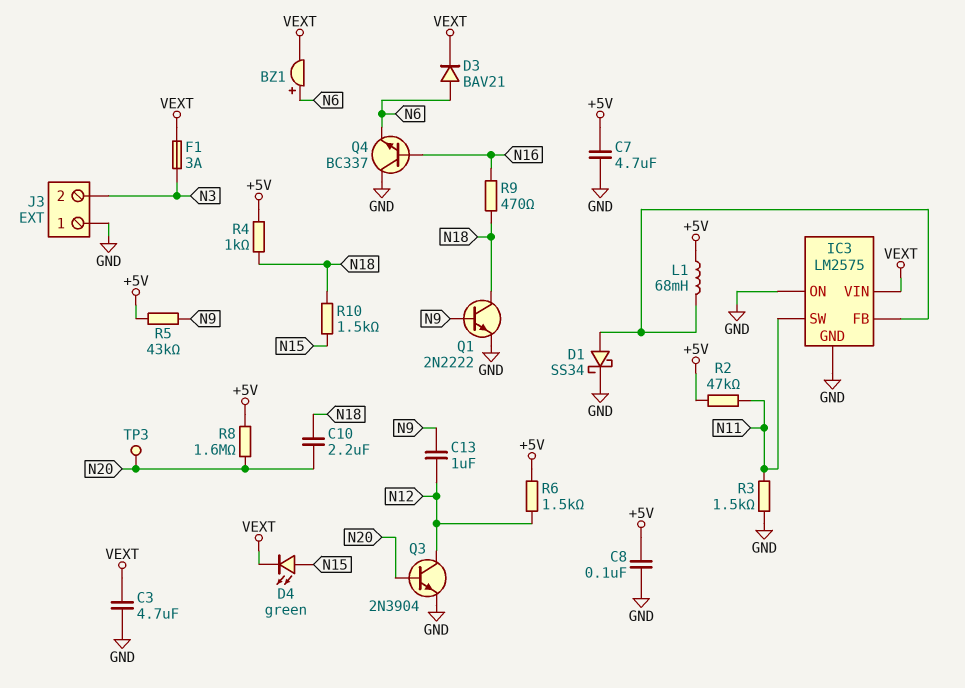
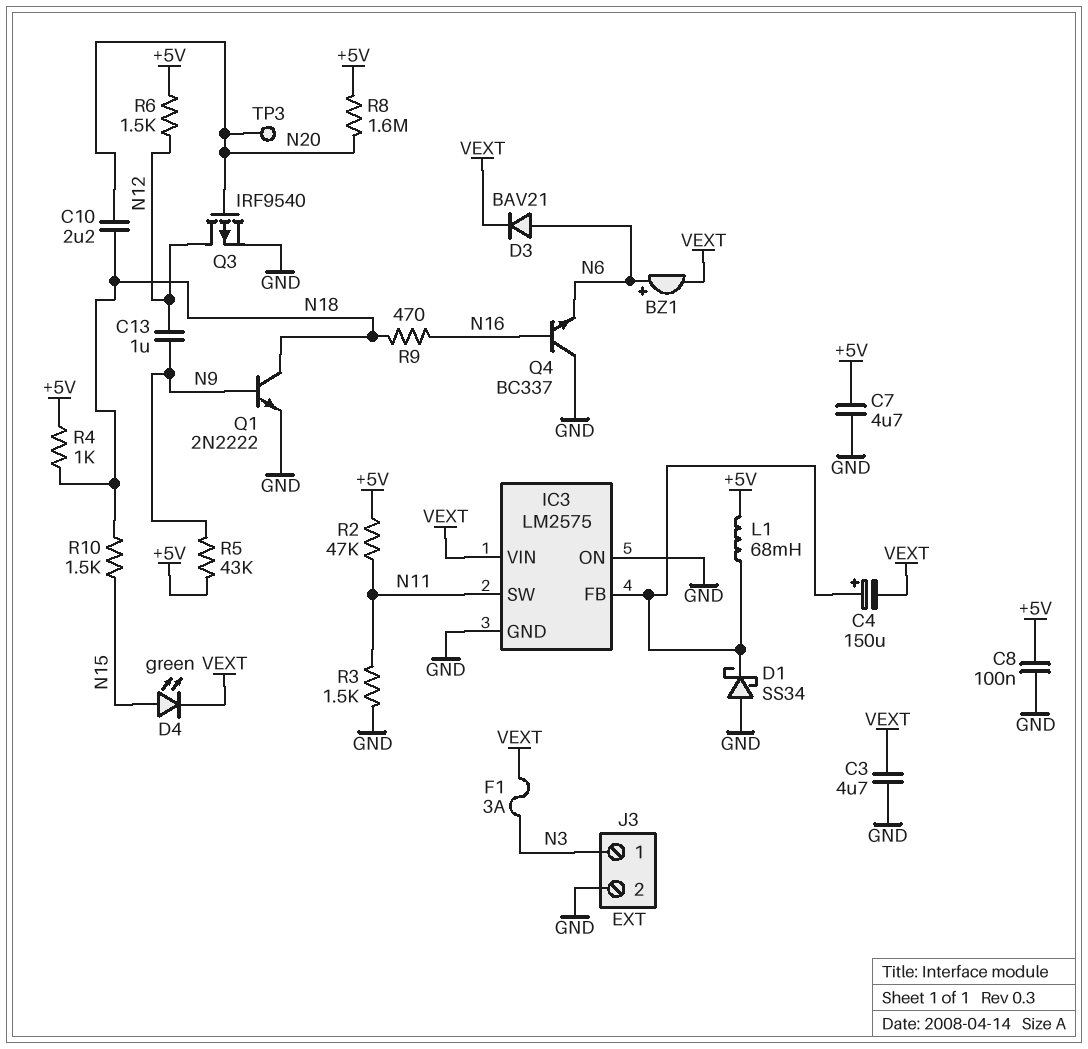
C4: none -> 150uF (plus IC3/FB, minus VEXT)
D1: schottky SS34 (A IC3/FB, K GND) -> schottky SS34 (A GND, K IC3/FB)
J3 pin 1: GND -> N3
J3 pin 2: N3 -> GND
Q3: NPN 2N3904 (B N20, C N12, E GND) -> PMOS IRF9540 (G N20, D N12, S GND)

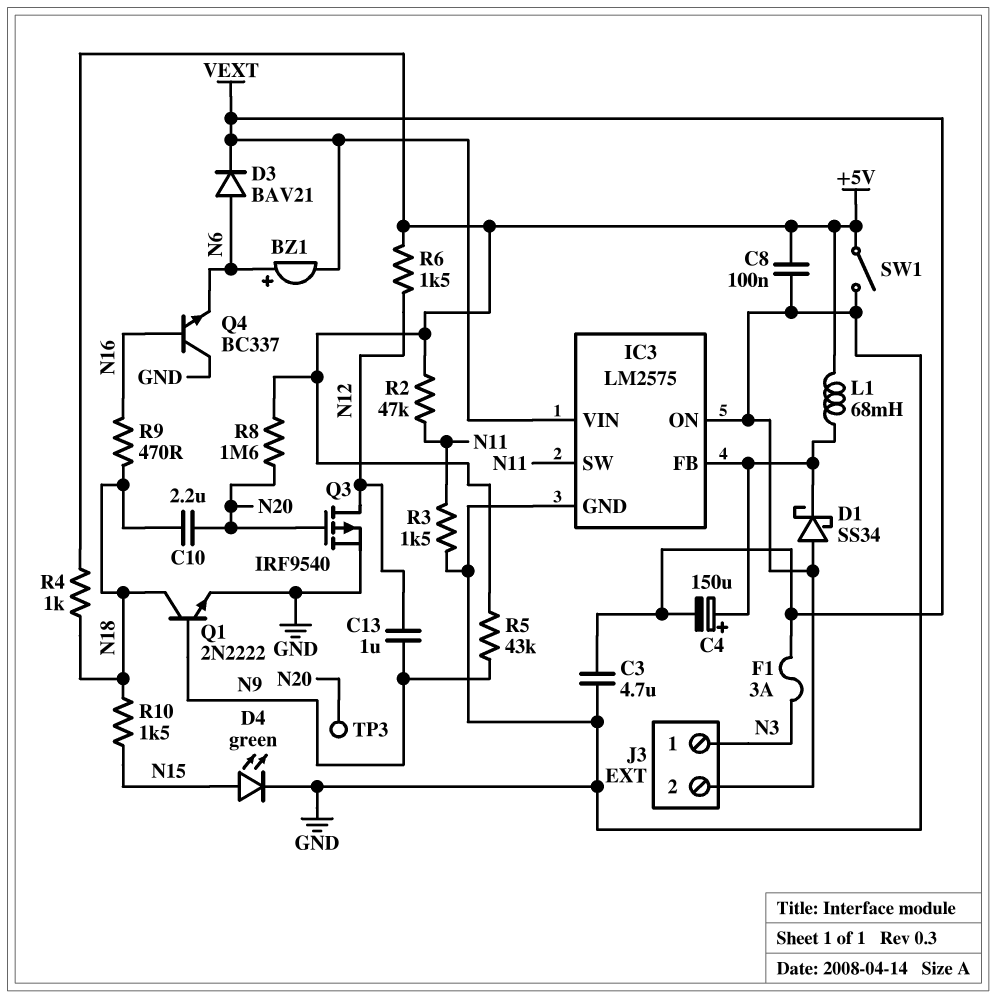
C7: 4.7uF (+5V, GND) -> none
D4: LED green (A N15, K VEXT) -> LED green (A N15, K GND)
SW1: none -> switch (+5V, GND)

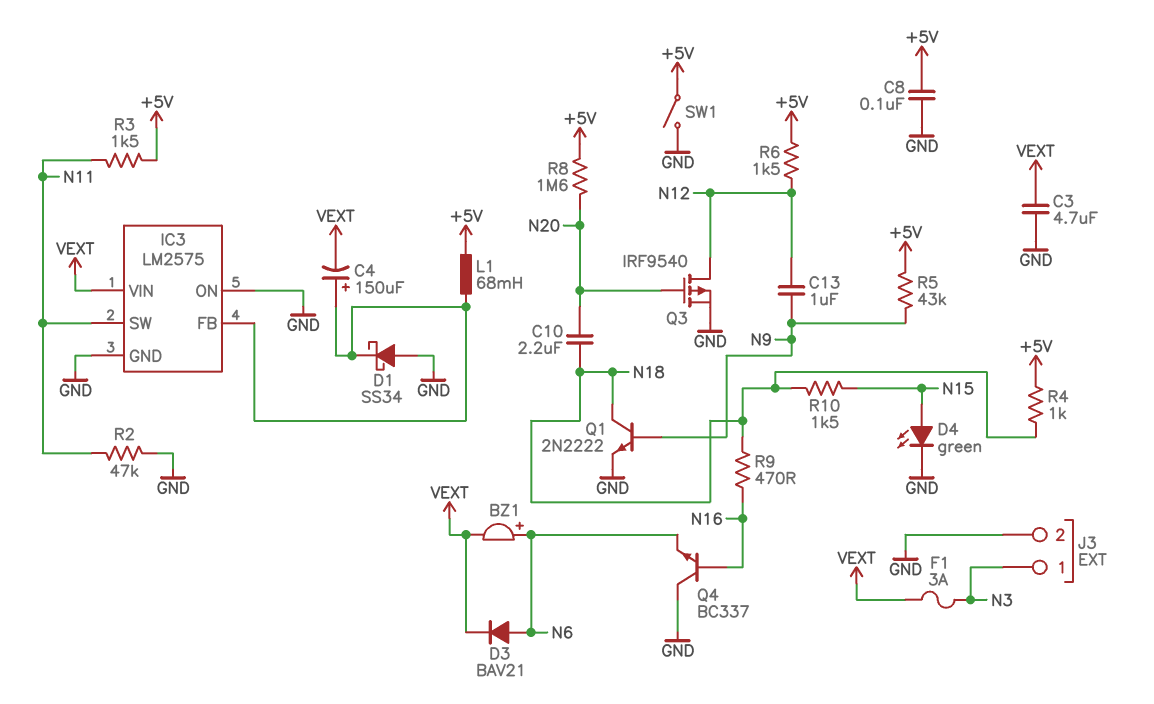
R2: 47k (+5V, N11) -> 47k (GND, N11)
R3: 1.5k (GND, N11) -> 1.5k (+5V, N11)
TP3: test point (N20) -> none

